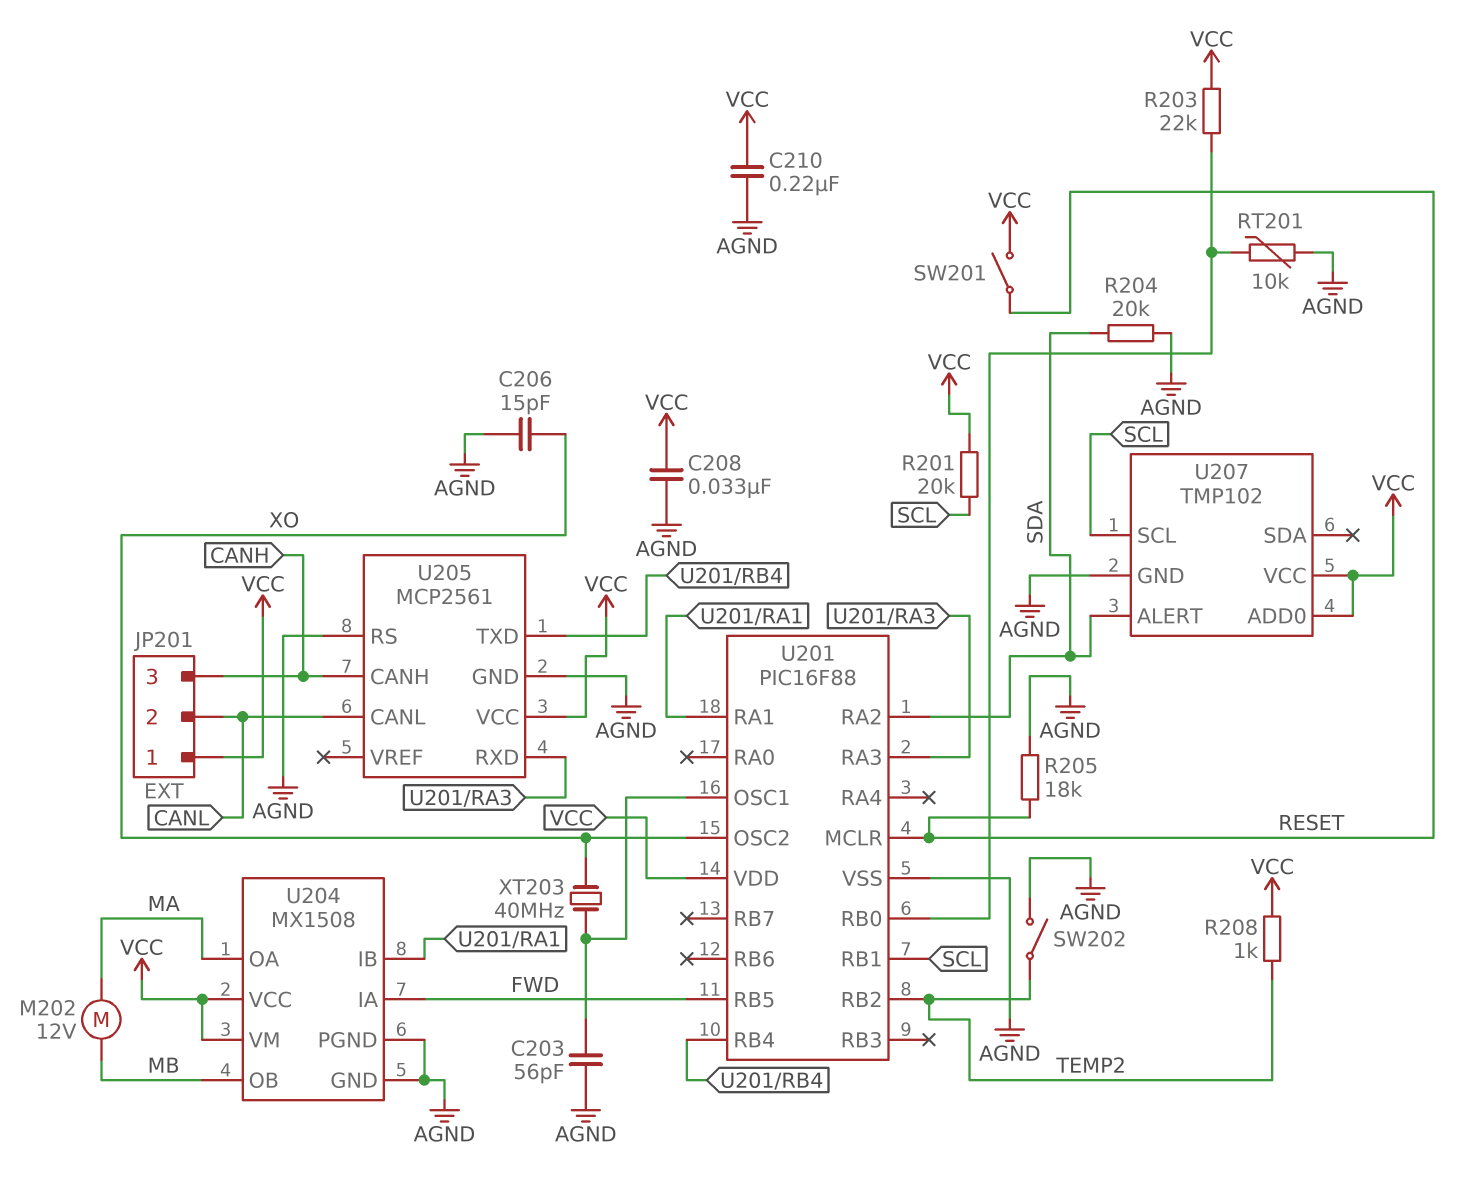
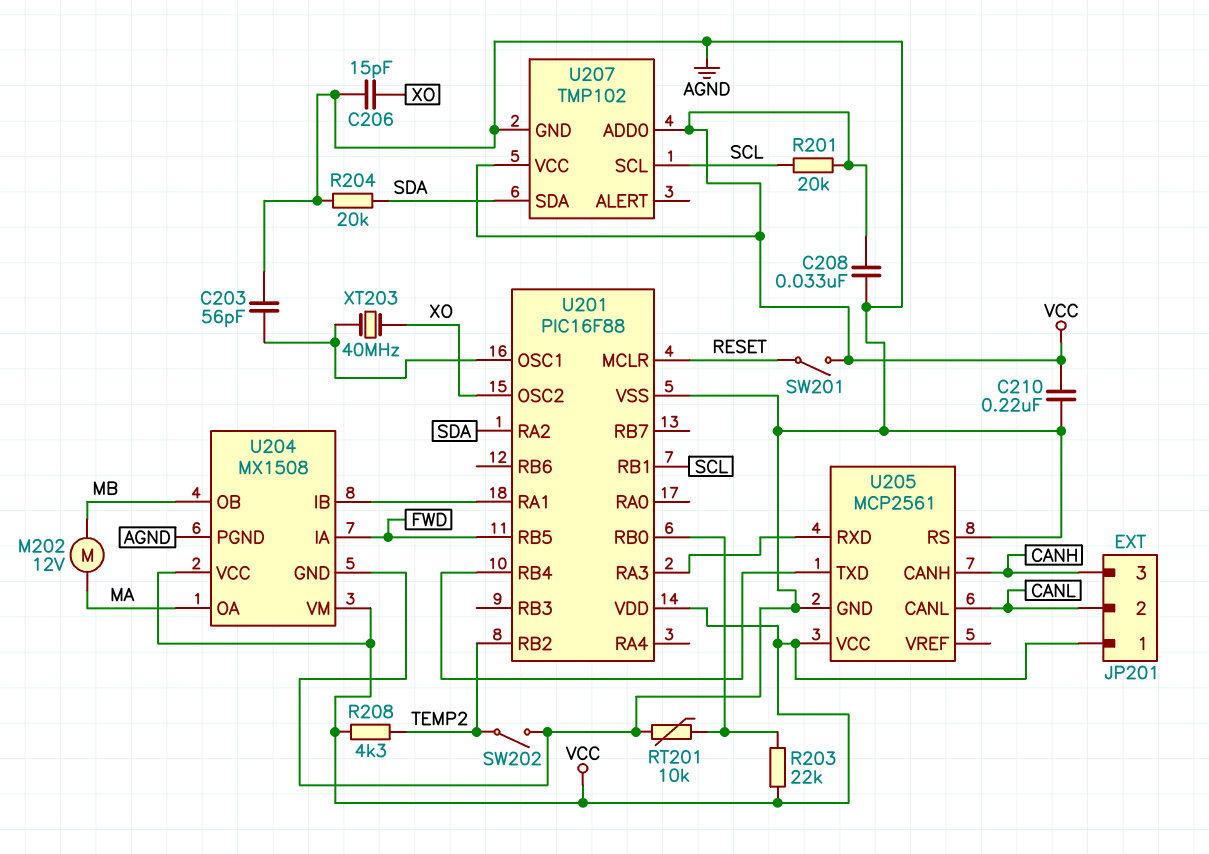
R205: 18k (AGND, RESET) -> none
R208: 1k (TEMP2, VCC) -> 4.3k (TEMP2, VCC)
U207 pin ALERT: SDA -> none
U207 pin SDA: none -> SDA

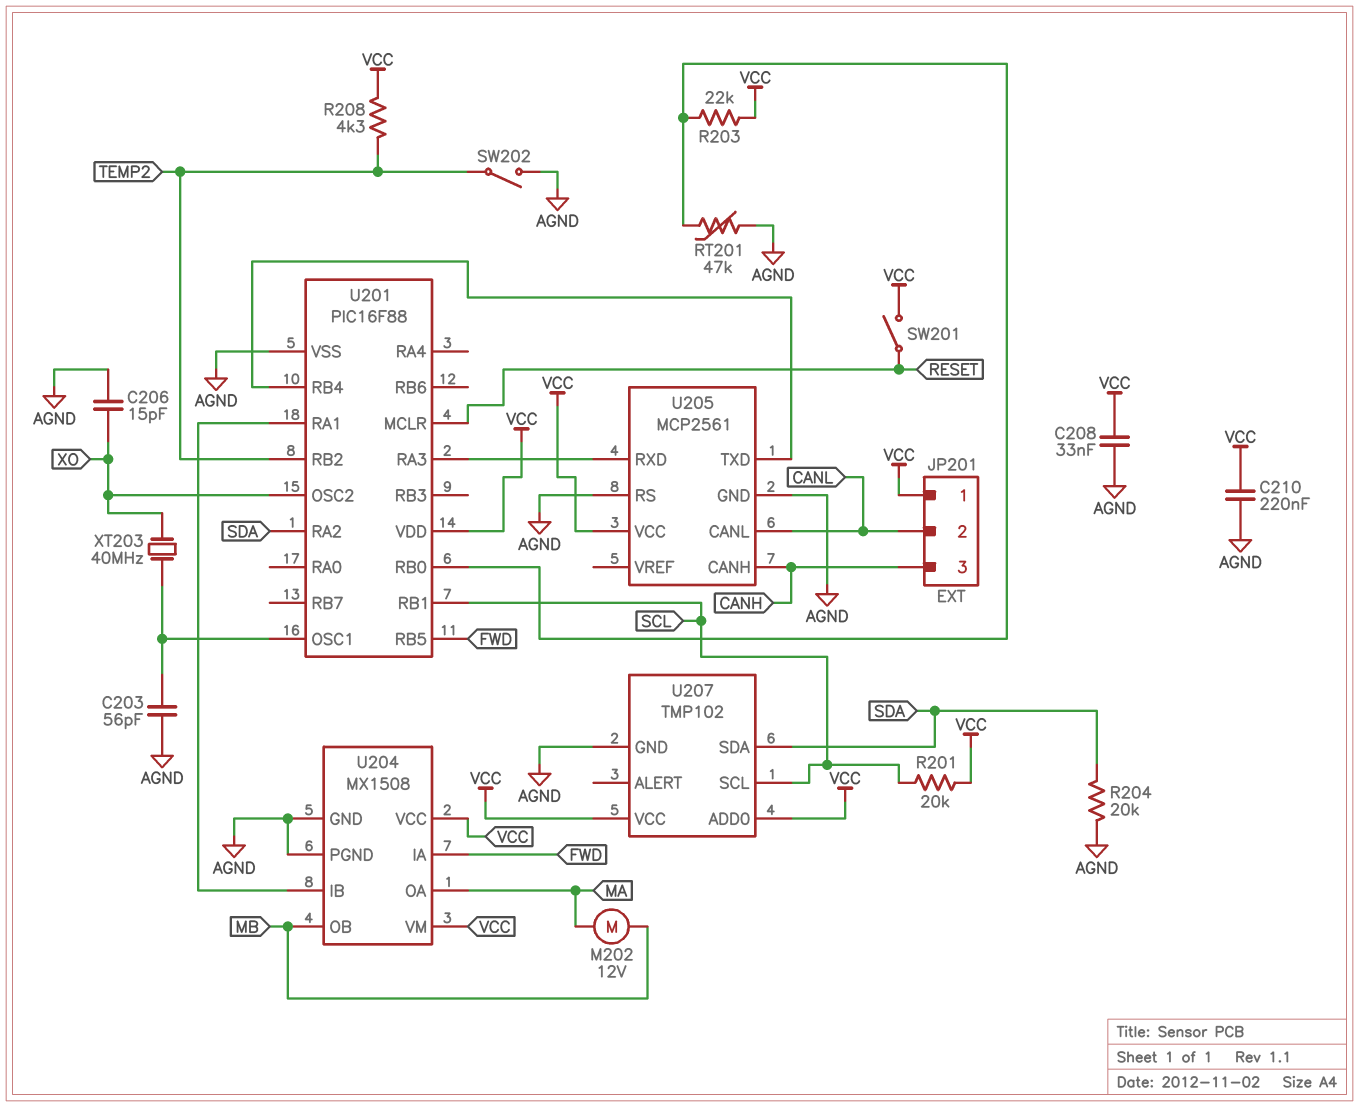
RT201: 10k (AGND, U201/RB0) -> 47k (AGND, U201/RB0)

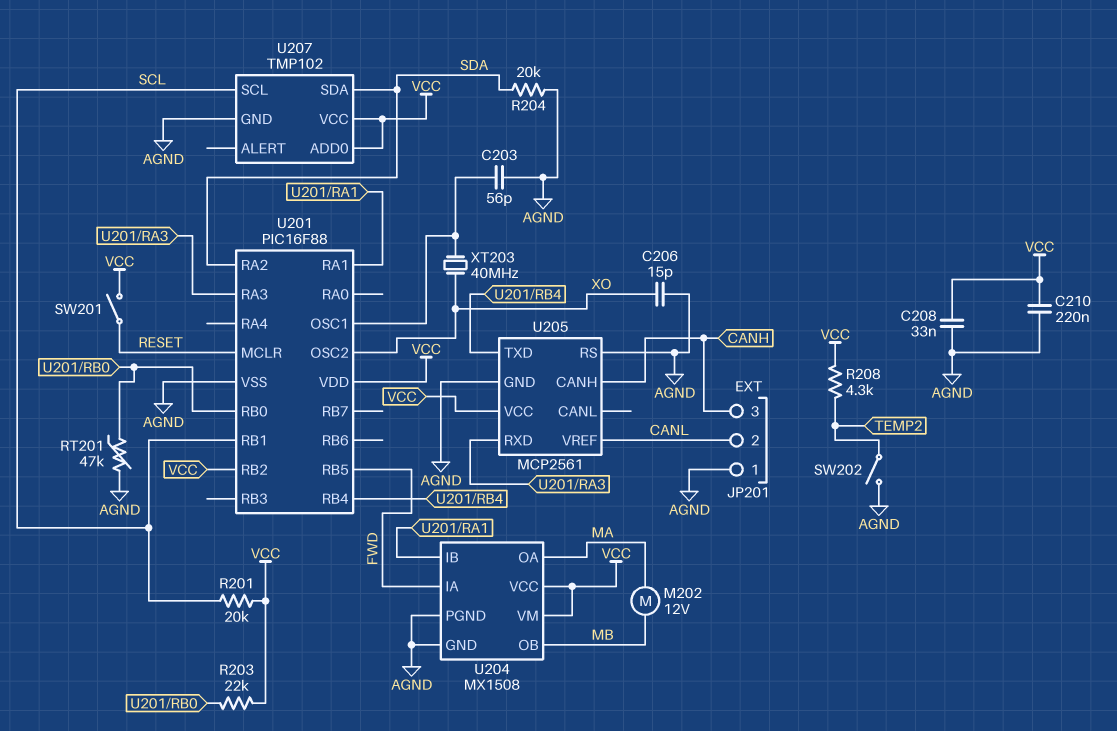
JP201 pin 1: VCC -> AGND
U201 pin RB2: TEMP2 -> VCC
U205 pin CANL: CANL -> none
U205 pin VREF: none -> CANL

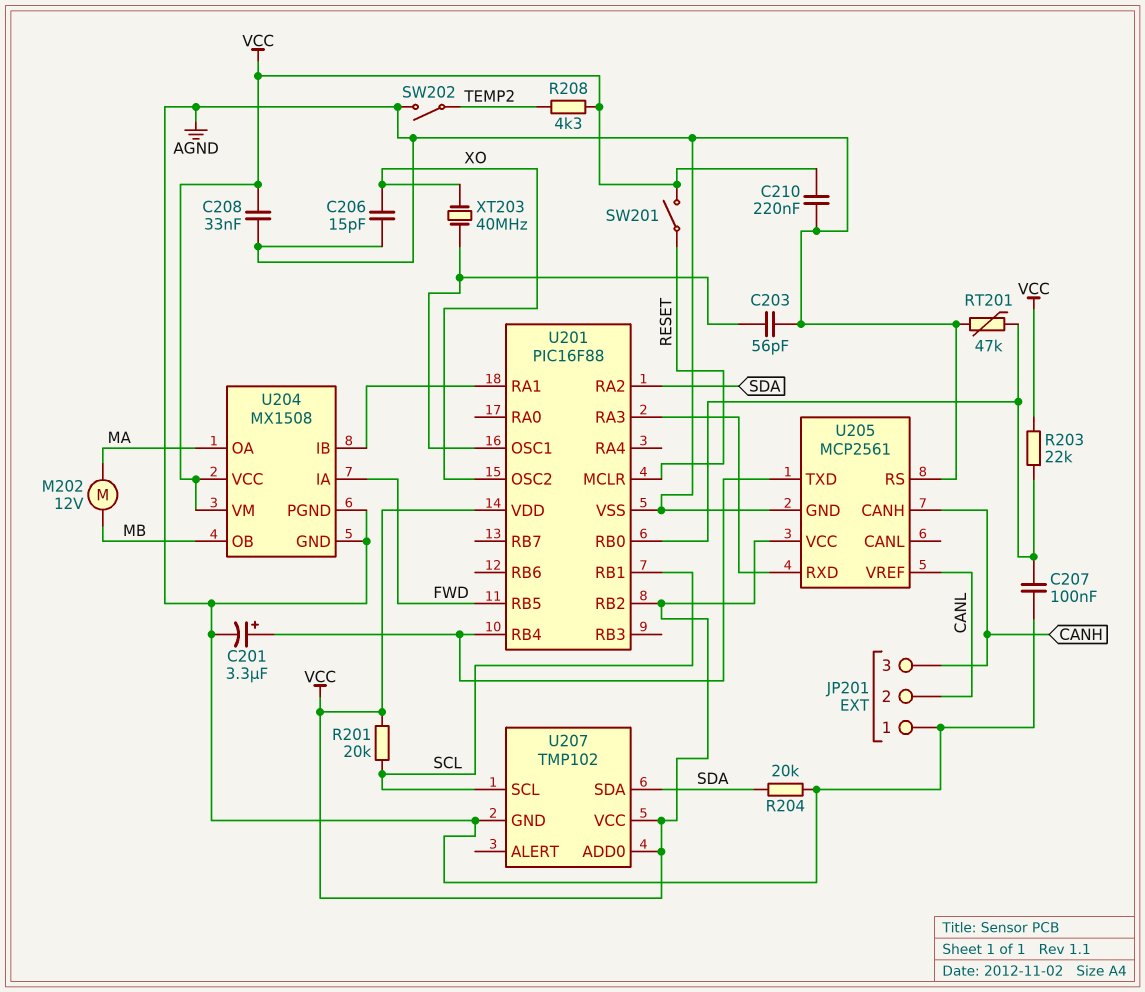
C201: none -> 3.3uF (plus U201/RB4, minus AGND)
C207: none -> 100nF (AGND, U201/RB0)

